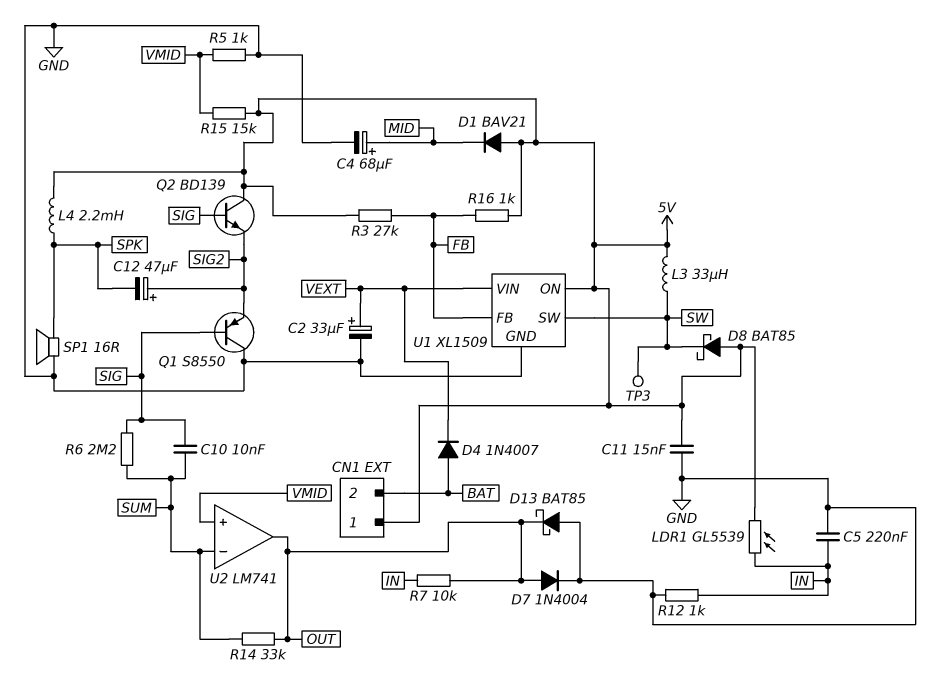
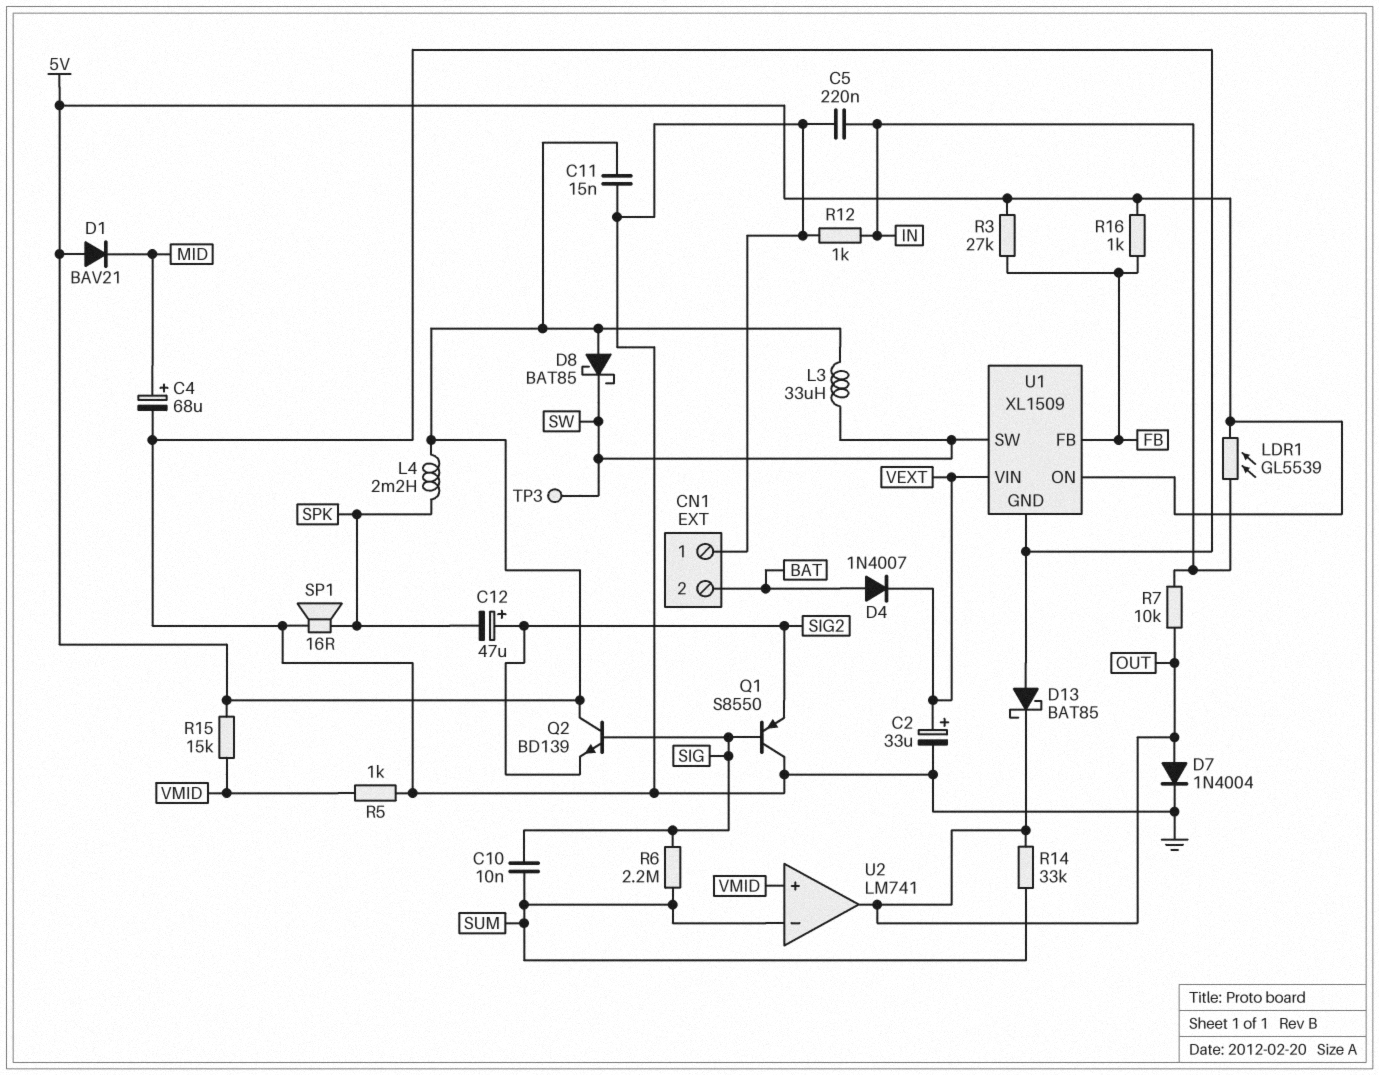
CN1 pin 1: 5V -> GND

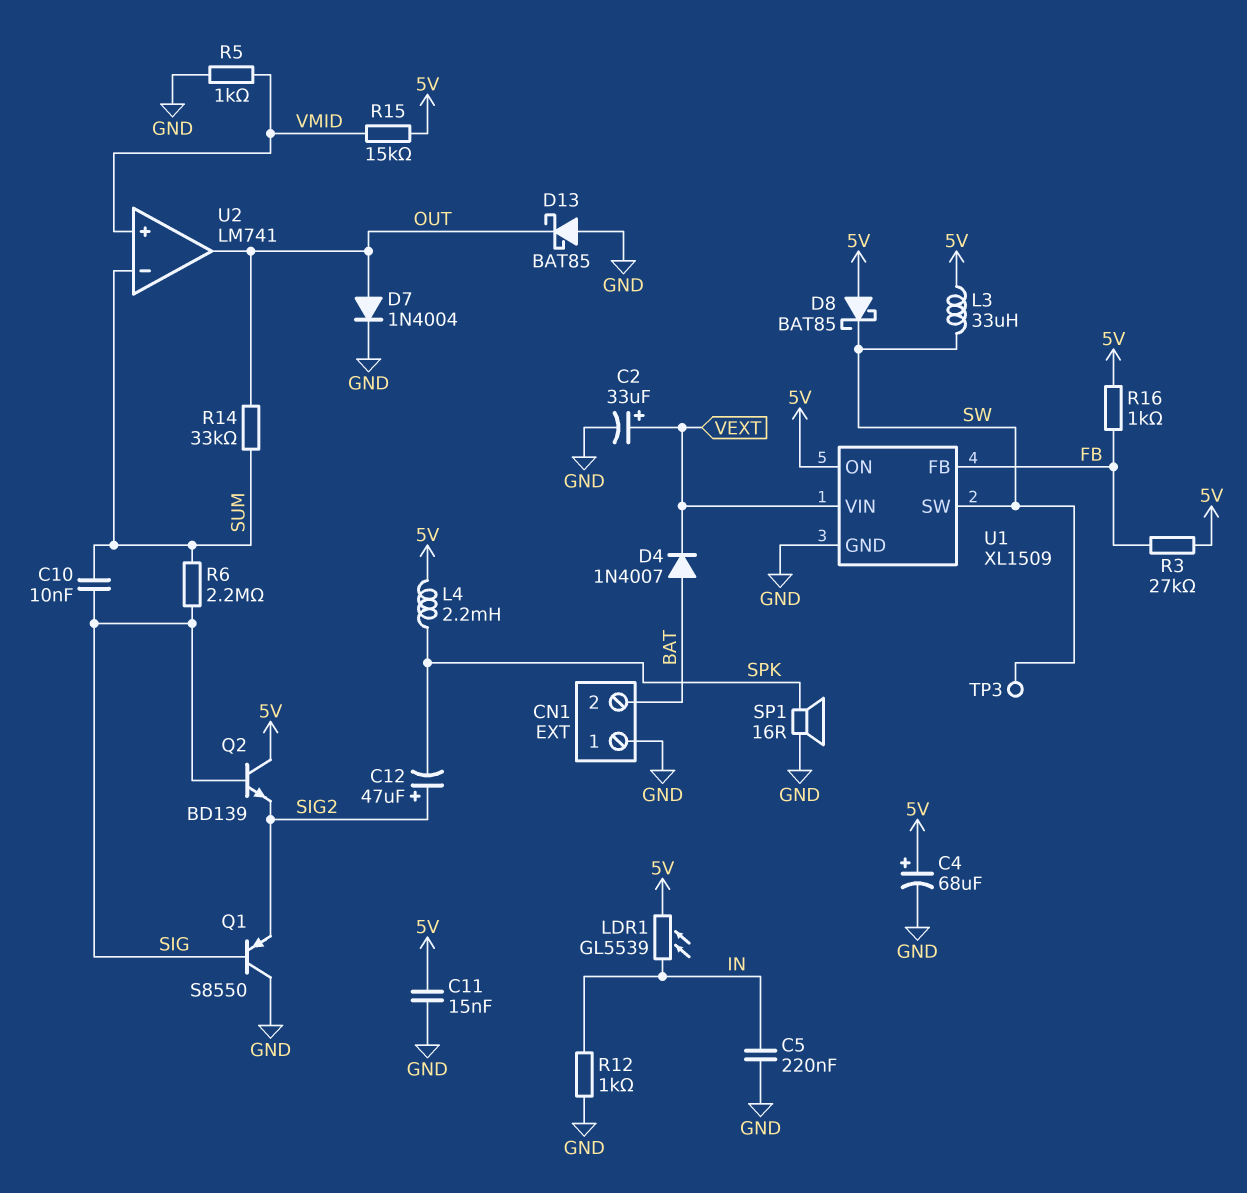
C4: 68uF (plus MID, minus GND) -> 68uF (plus 5V, minus GND)
D1: diode BAV21 (A 5V, K MID) -> none
R7: 10k (IN, OUT) -> none

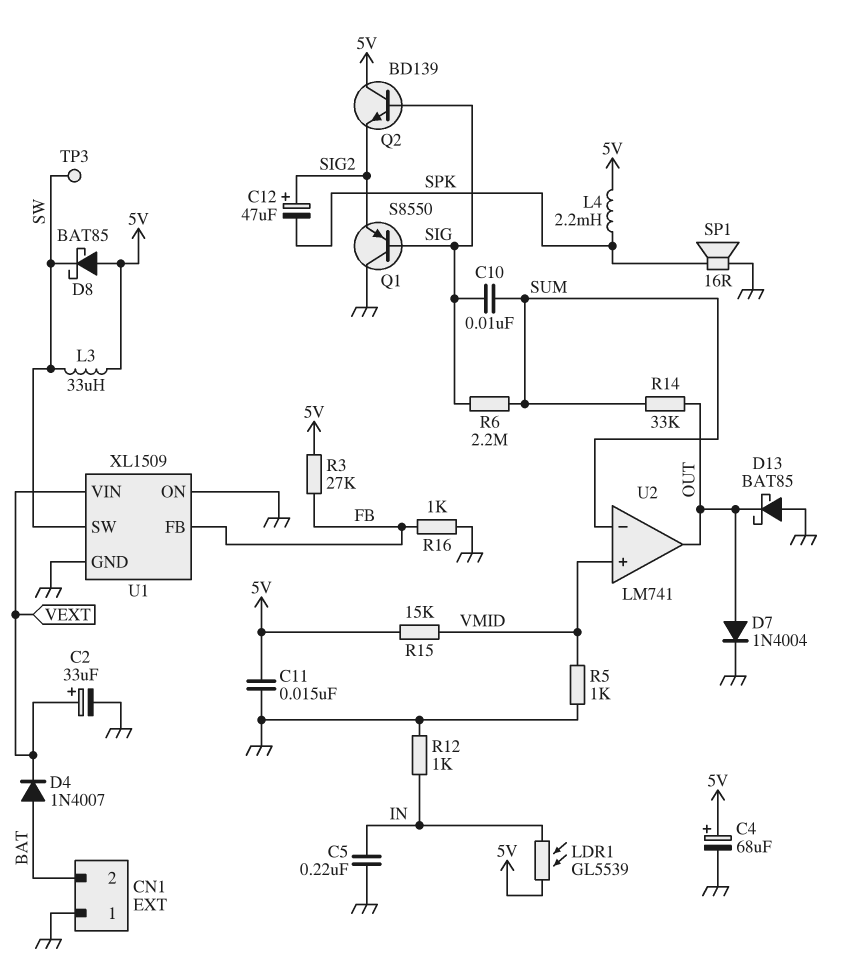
R16: 1k (5V, FB) -> 1k (FB, GND)
U1 pin ON: 5V -> GND

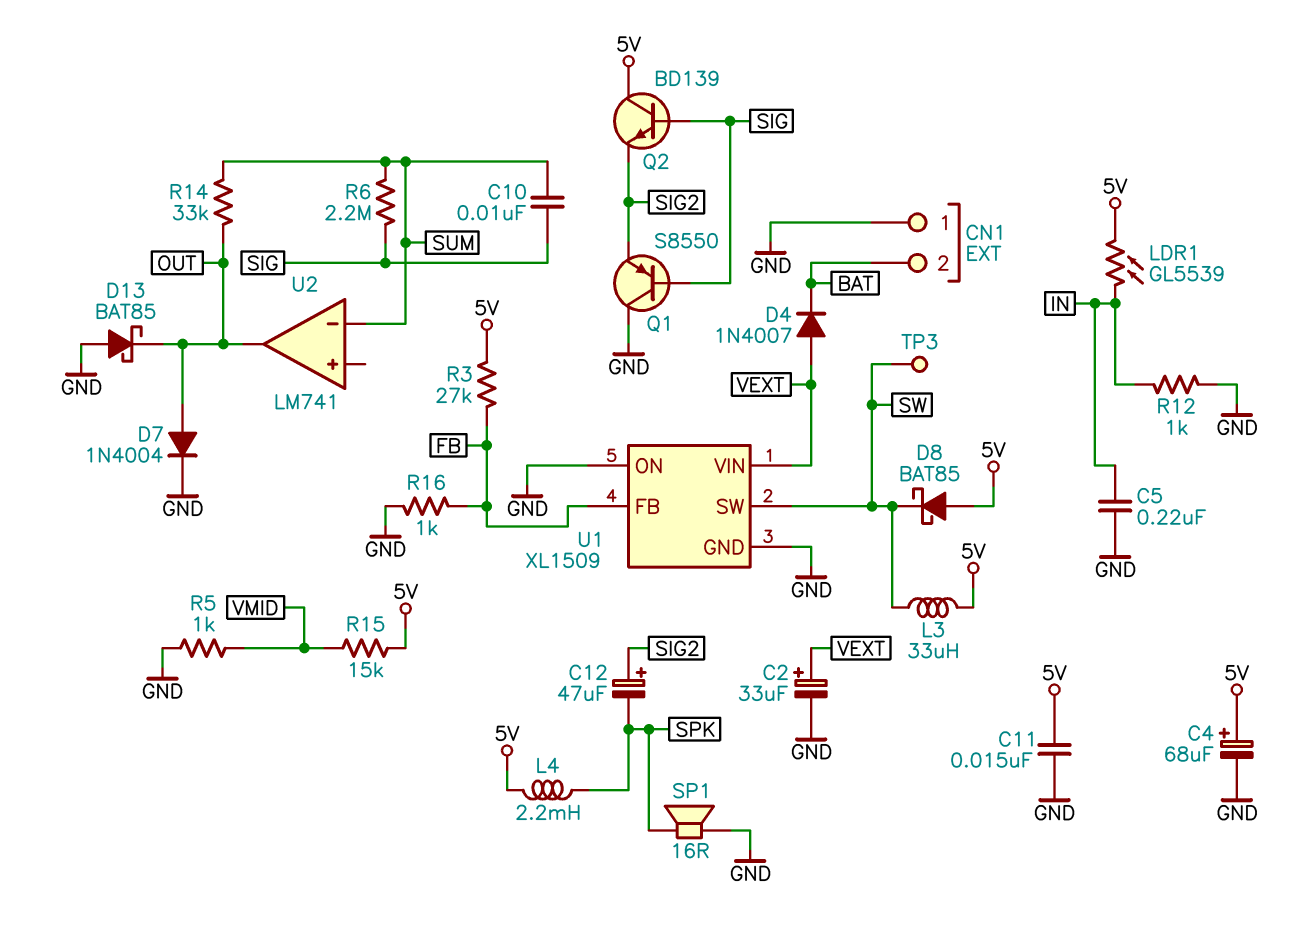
D4: diode 1N4007 (A BAT, K VEXT) -> diode 1N4007 (A VEXT, K BAT)
U2 pin in+: VMID -> none

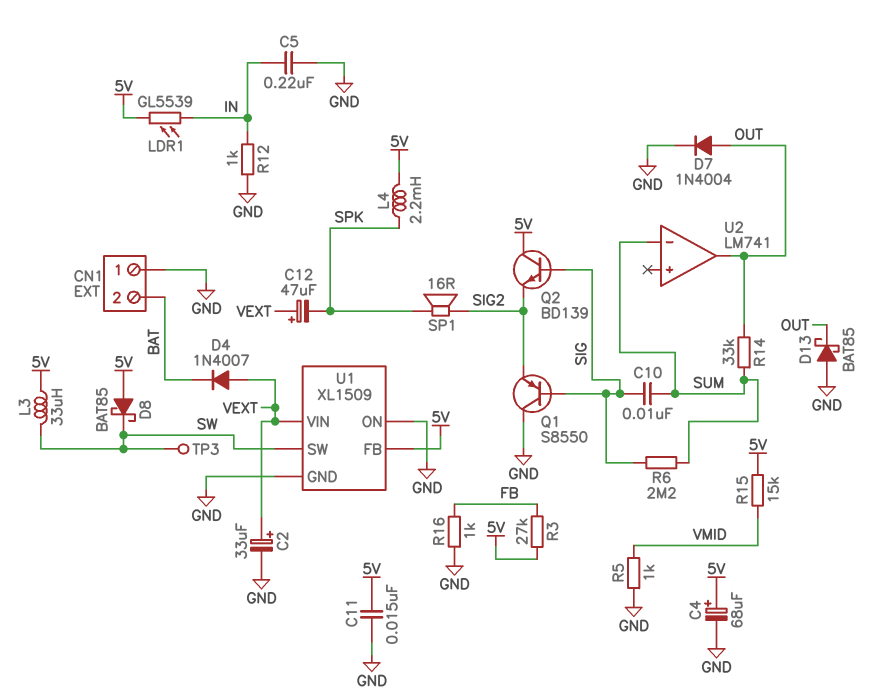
C12: 47uF (plus SIG2, minus SPK) -> 47uF (plus VEXT, minus SPK)
SP1: speaker 16R (GND, SPK) -> speaker 16R (SIG2, SPK)
U1 pin FB: FB -> 5V

